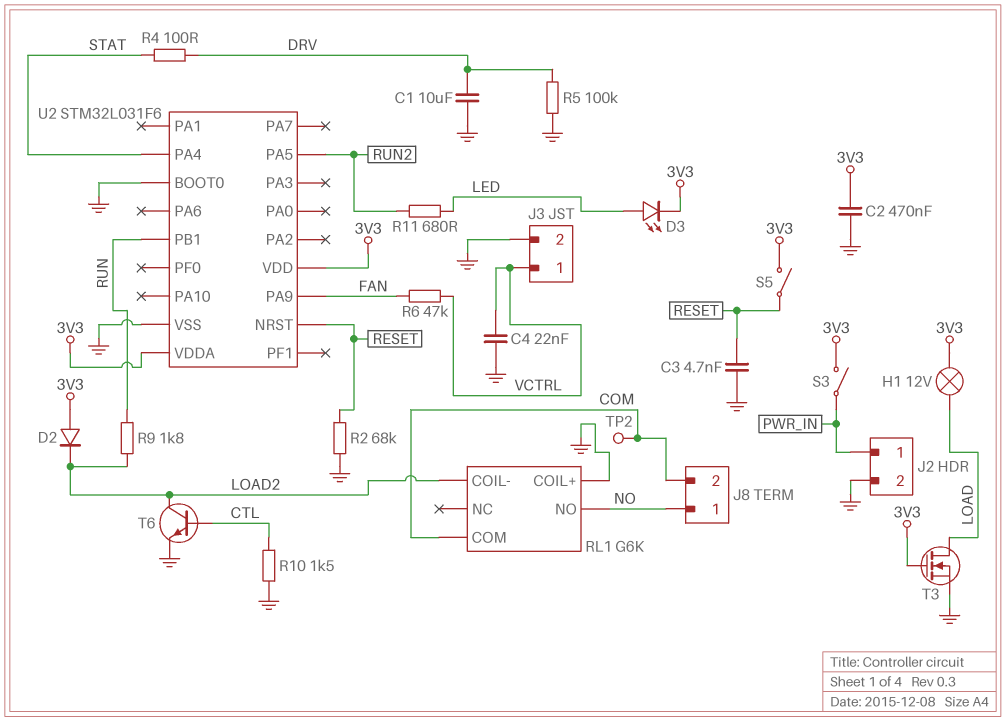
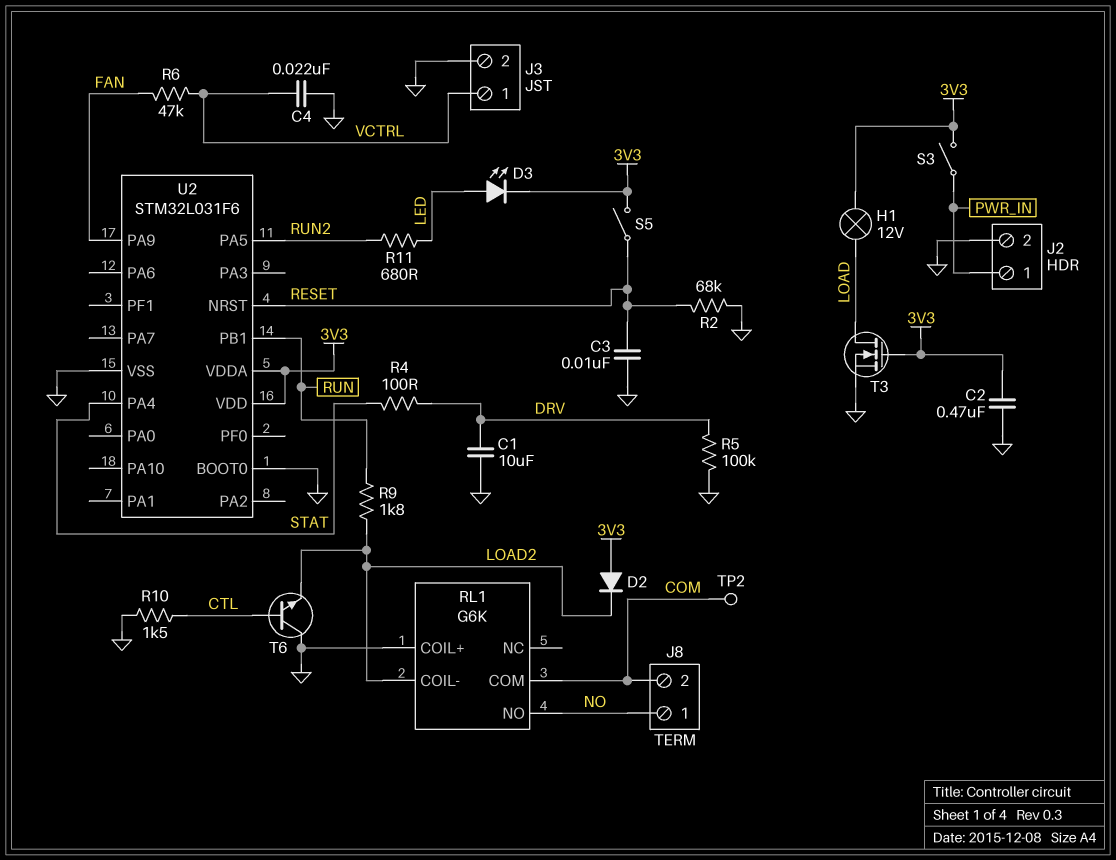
C3: 4.7nF (GND, RESET) -> 10nF (GND, RESET)
T6: NPN (B CTL, C LOAD2, E GND) -> NPN (B CTL, C GND, E LOAD2)

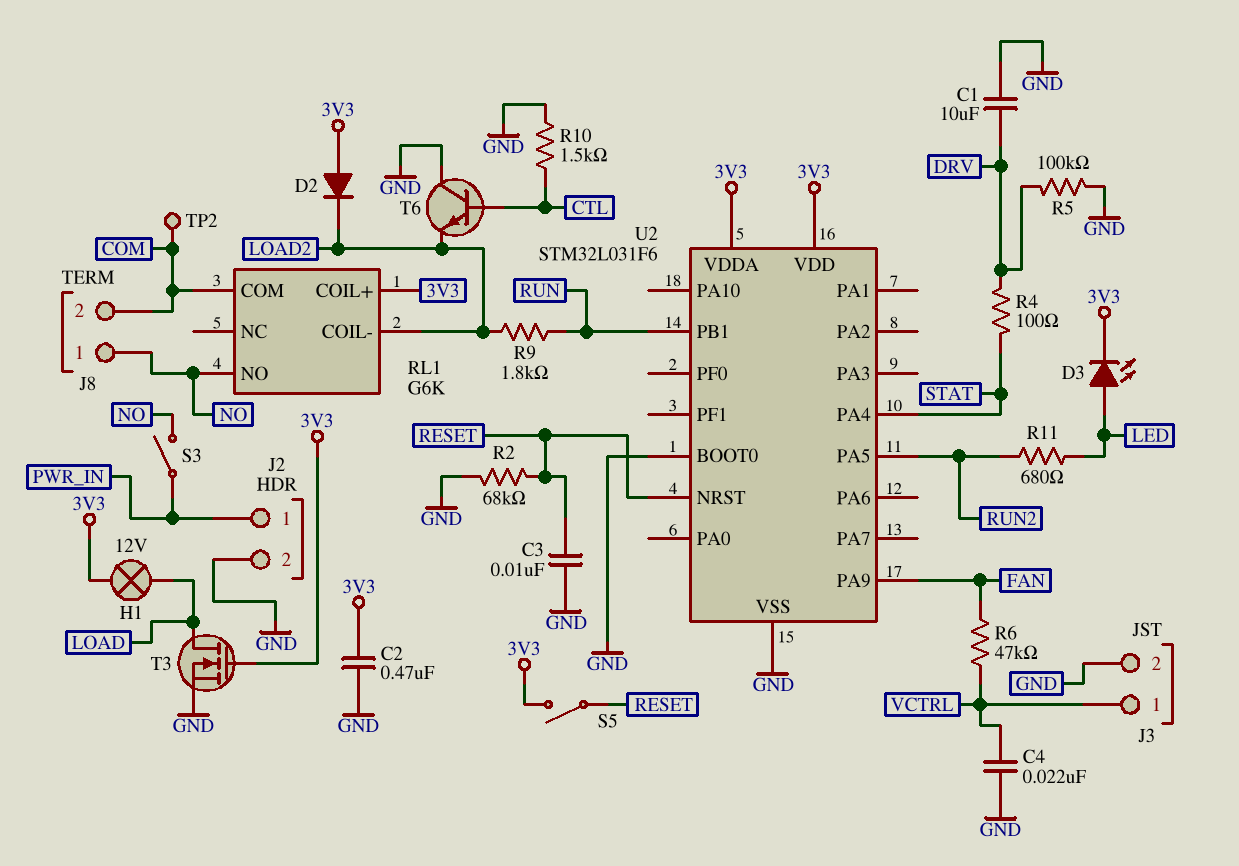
RL1 pin COIL+: GND -> 3V3
S3: switch (3V3, PWR_IN) -> switch (NO, PWR_IN)

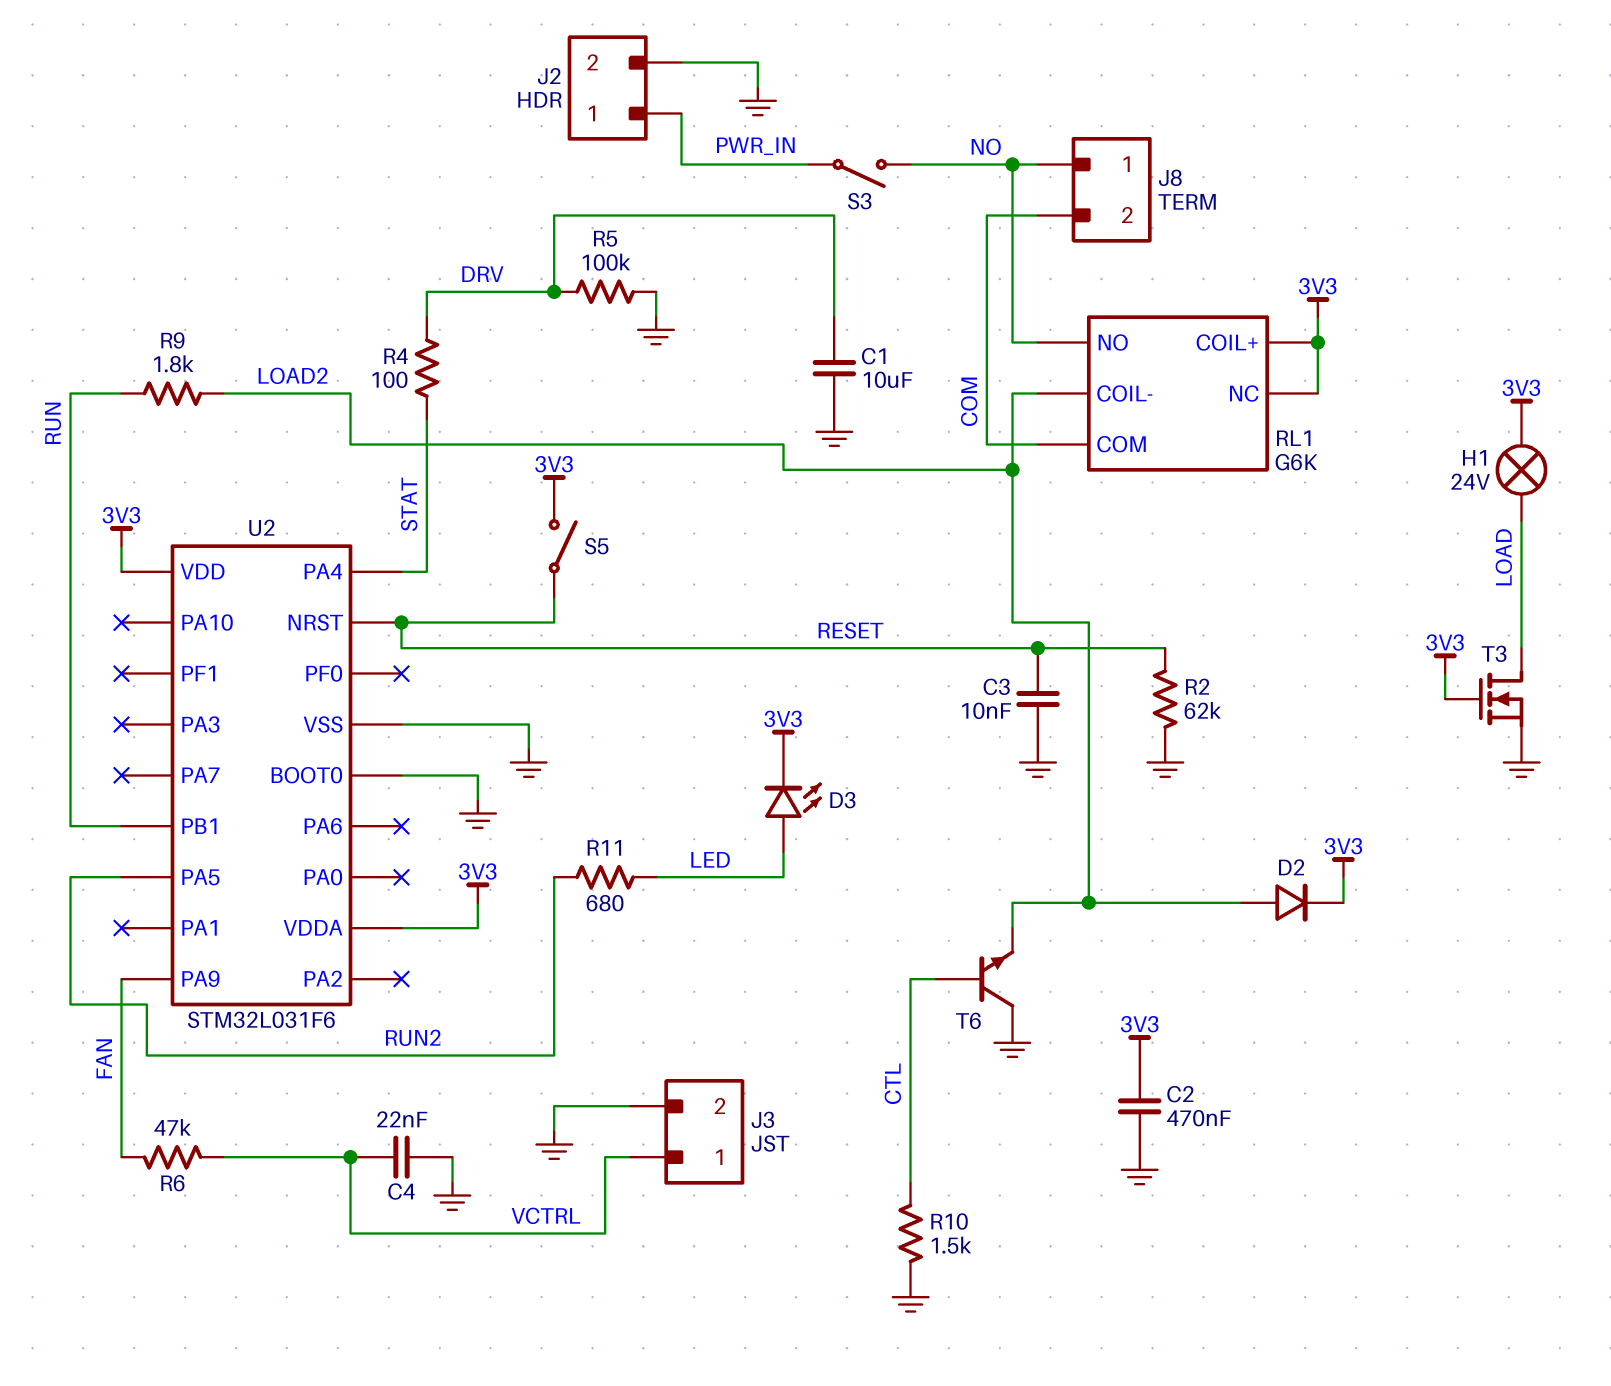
D2: diode (A 3V3, K LOAD2) -> diode (A LOAD2, K 3V3)
H1: lamp 12V (3V3, LOAD) -> lamp 24V (3V3, LOAD)
R2: 68k (GND, RESET) -> 62k (GND, RESET)
RL1 pin NC: none -> 3V3
TP2: test point (COM) -> none

